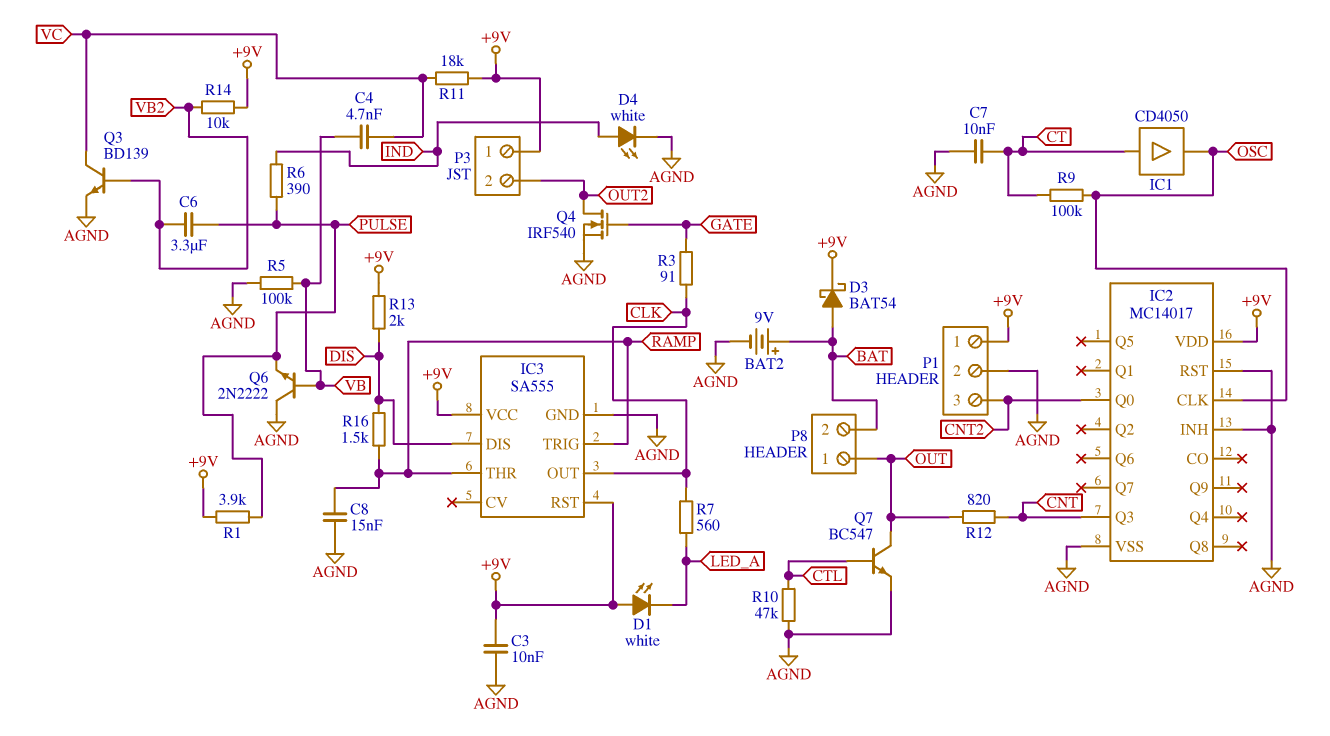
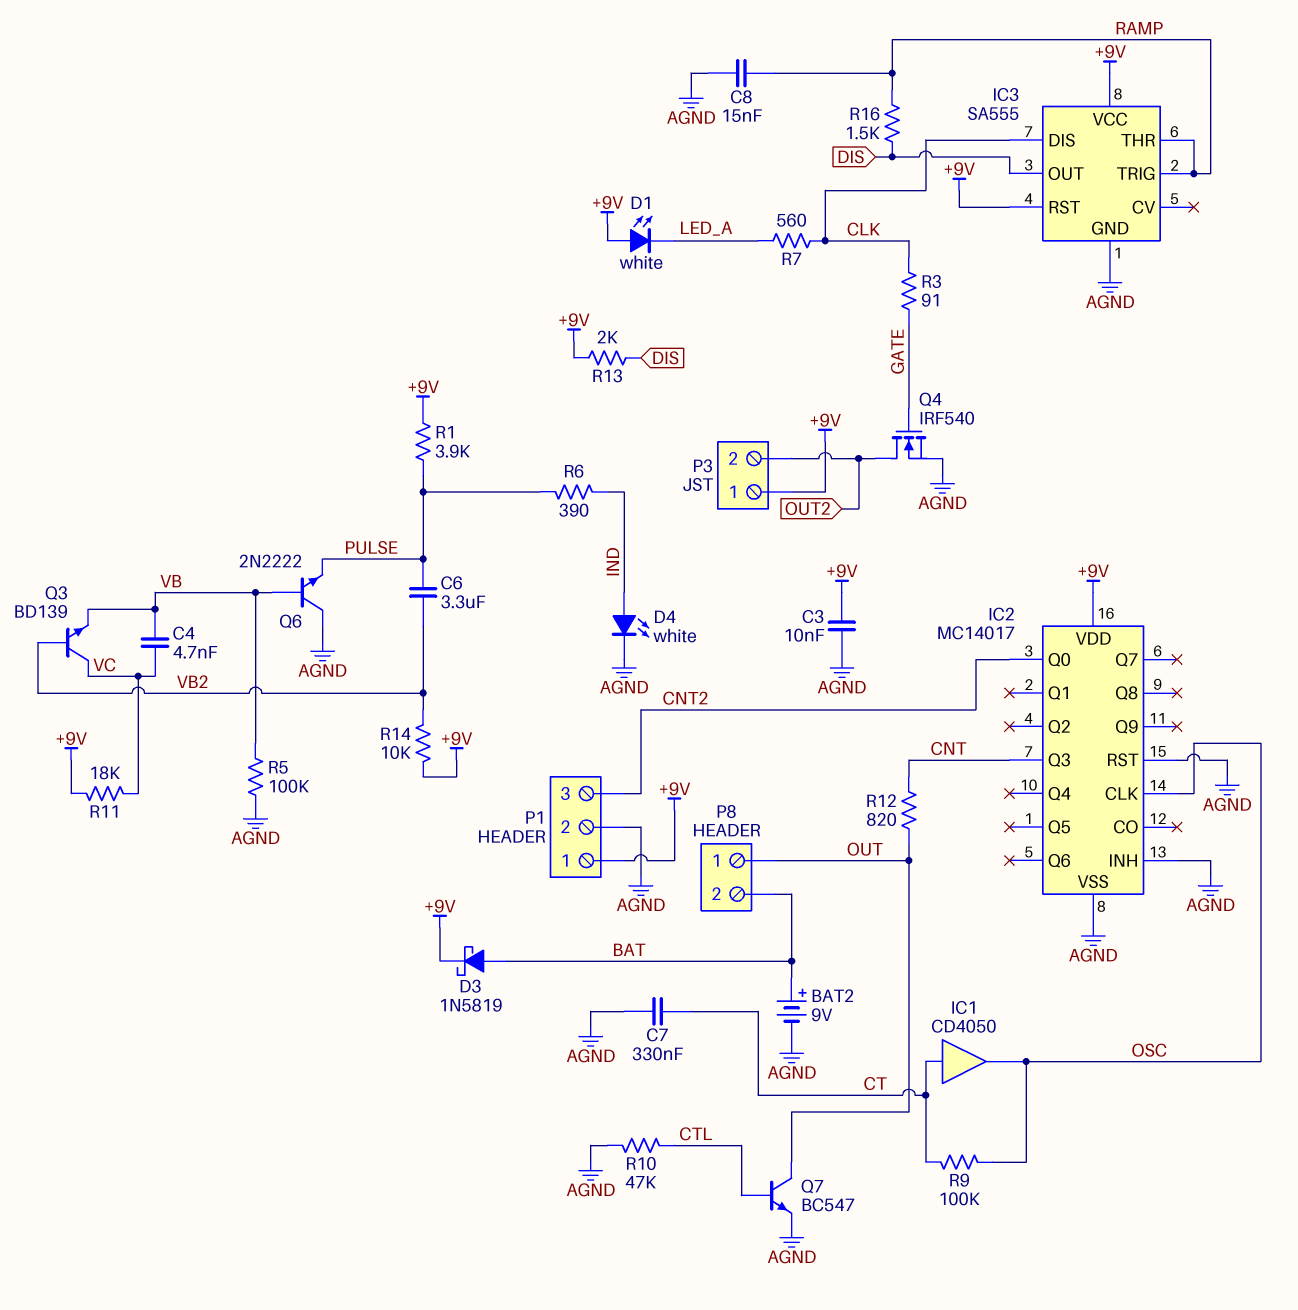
C7: 10nF (AGND, CT) -> 330nF (AGND, CT)
D3: schottky BAT54 (A BAT, K +9V) -> schottky 1N5819 (A BAT, K +9V)
IC3 pin DIS: DIS -> CLK
IC3 pin OUT: CLK -> DIS
Q3: NPN BD139 (B VB2, C VC, E AGND) -> NPN BD139 (B VB2, C VC, E VB)

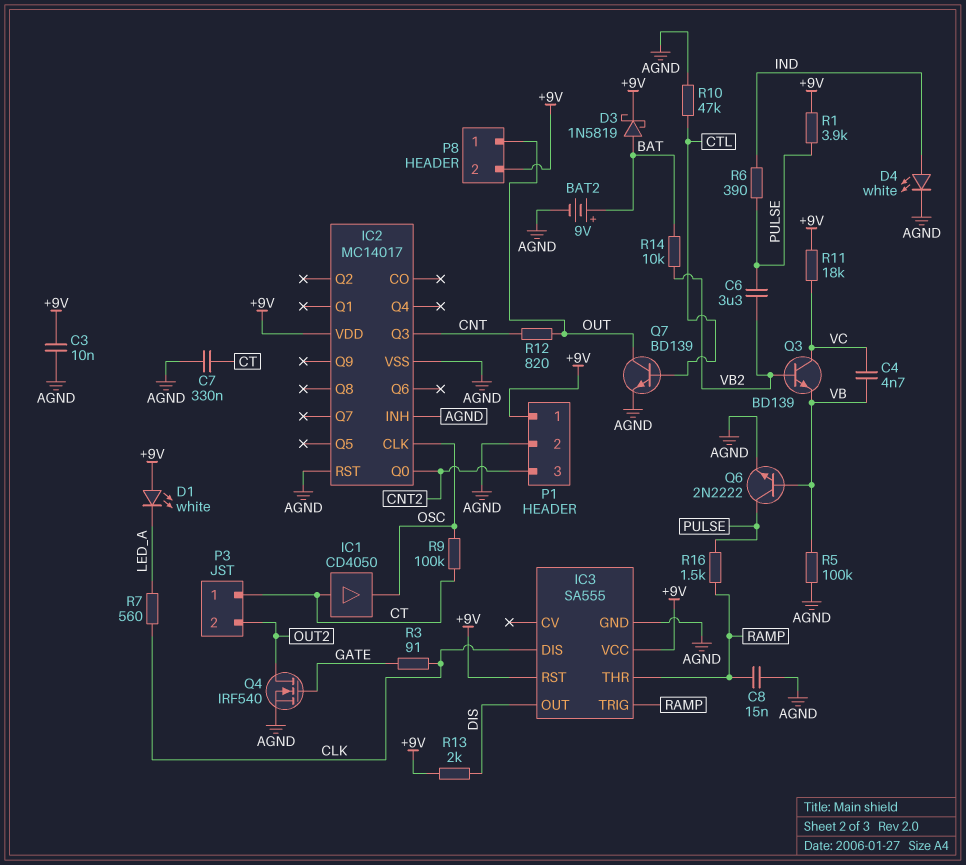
P3 pin 1: +9V -> CT
P8 pin 2: BAT -> +9V
Q6: NPN 2N2222 (B VB, C AGND, E PULSE) -> NPN 2N2222 (B VB, C PULSE, E AGND)
Q7: NPN BC547 (B CTL, C OUT, E AGND) -> NPN BD139 (B CTL, C OUT, E AGND)
R14: 10k (+9V, VB2) -> 10k (BAT, VB2)
R16: 1.5k (DIS, RAMP) -> 1.5k (PULSE, RAMP)

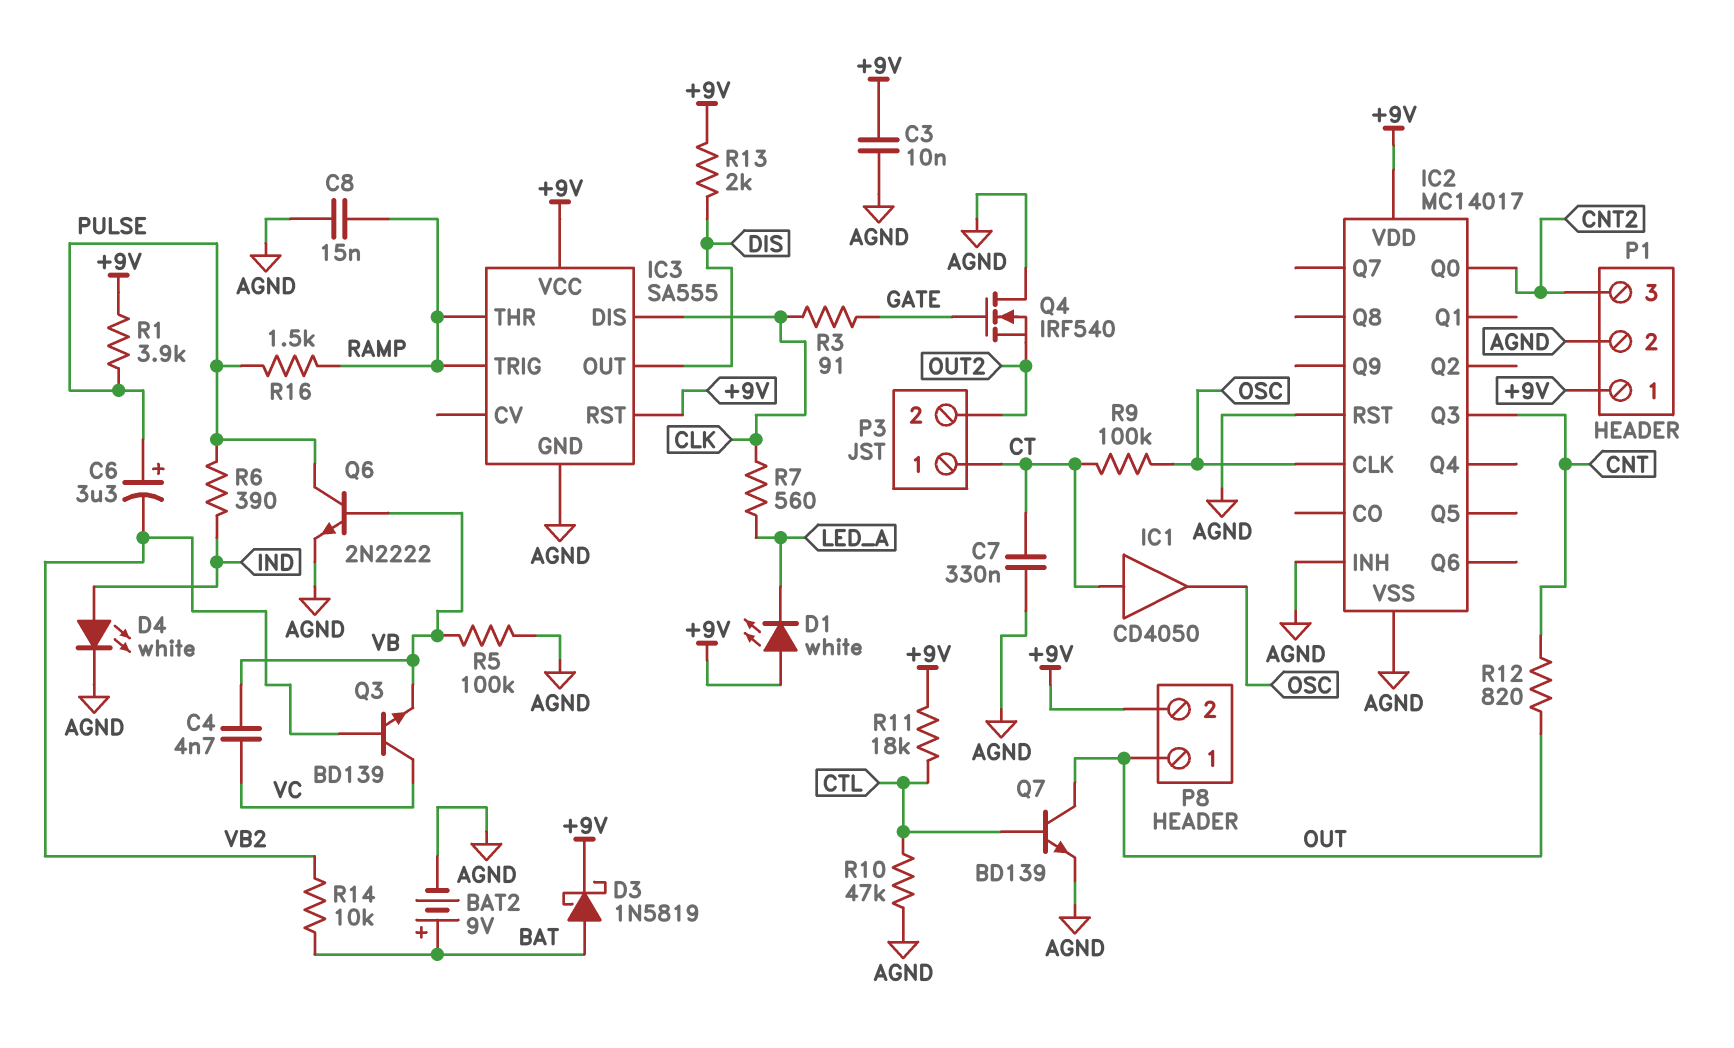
C6: 3.3uF (PULSE, VB2) -> 3.3uF (plus PULSE, minus VB2)
Q4: NMOS IRF540 (G GATE, D OUT2, S AGND) -> NMOS IRF540 (G GATE, D AGND, S OUT2)
R11: 18k (+9V, VC) -> 18k (+9V, CTL)

